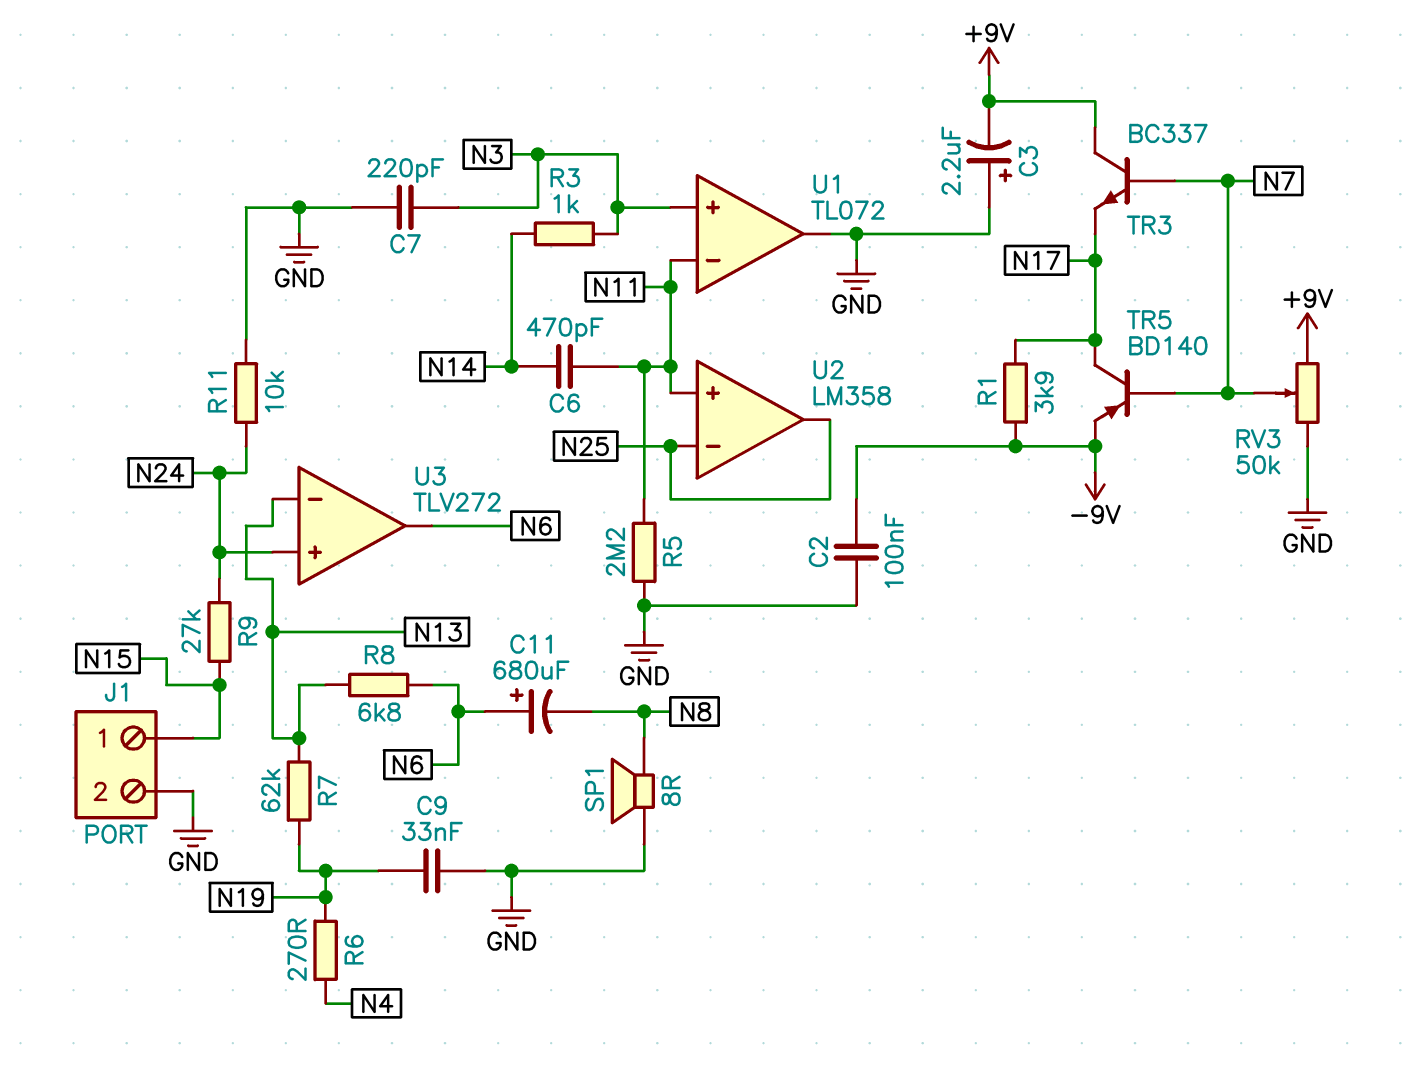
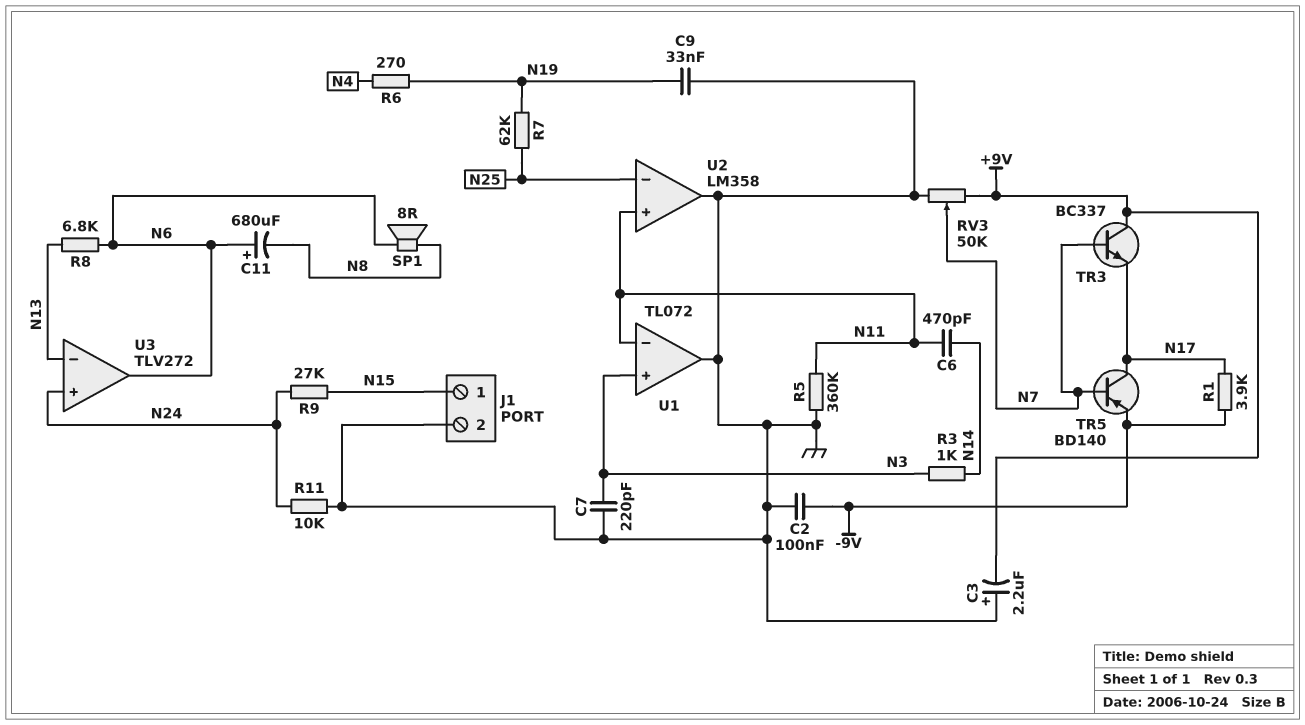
R5: 2.2M (GND, N11) -> 360k (GND, N11)
R7: 62k (N13, N19) -> 62k (N19, N25)
SP1: speaker 8R (GND, N8) -> speaker 8R (N6, N8)
U2 pin out: N25 -> GND

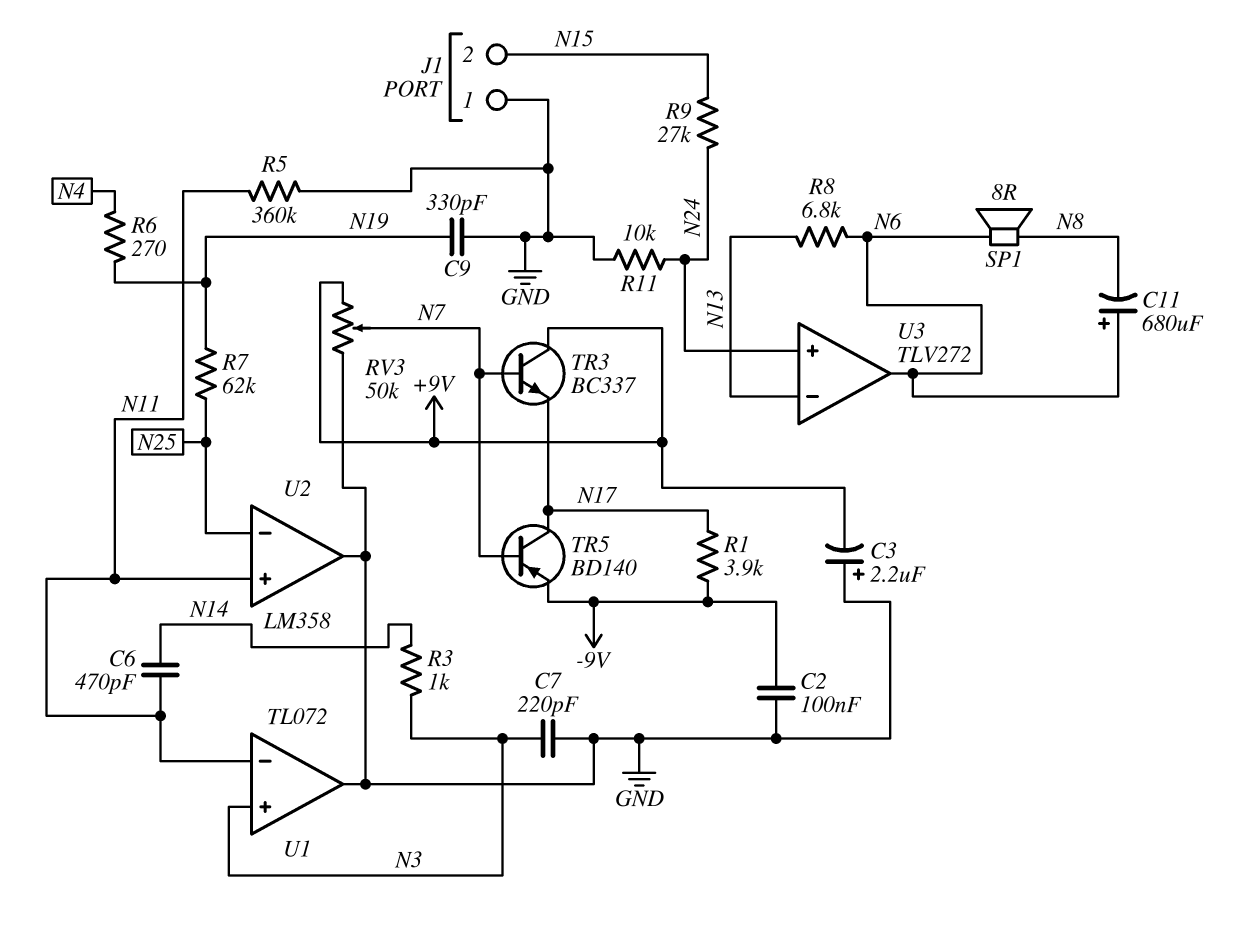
C9: 33nF (GND, N19) -> 330pF (GND, N19)
J1 pin 1: N15 -> GND
J1 pin 2: GND -> N15

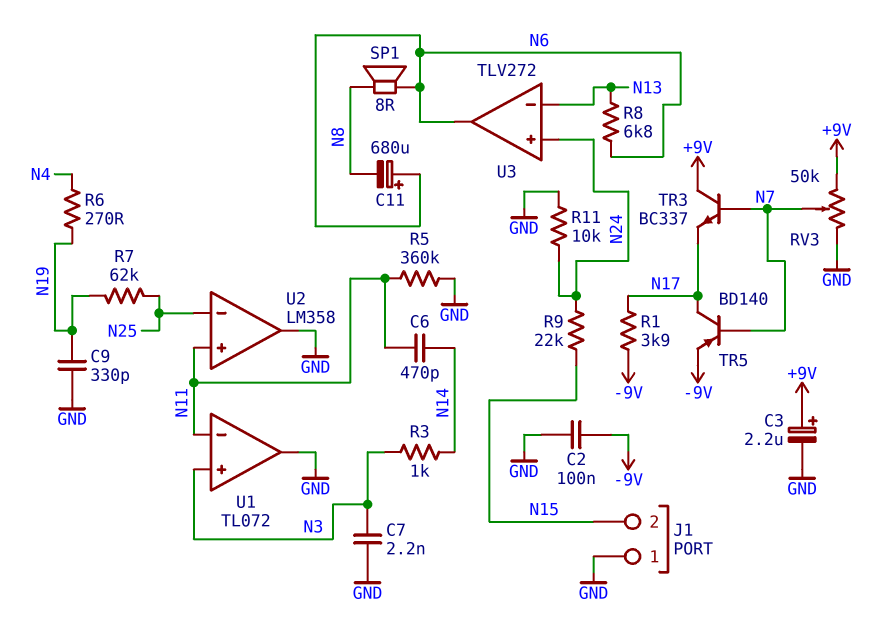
C3: 2.2uF (plus GND, minus +9V) -> 2.2uF (plus +9V, minus GND)
C7: 220pF (GND, N3) -> 2.2nF (GND, N3)
R9: 27k (N15, N24) -> 22k (N15, N24)

